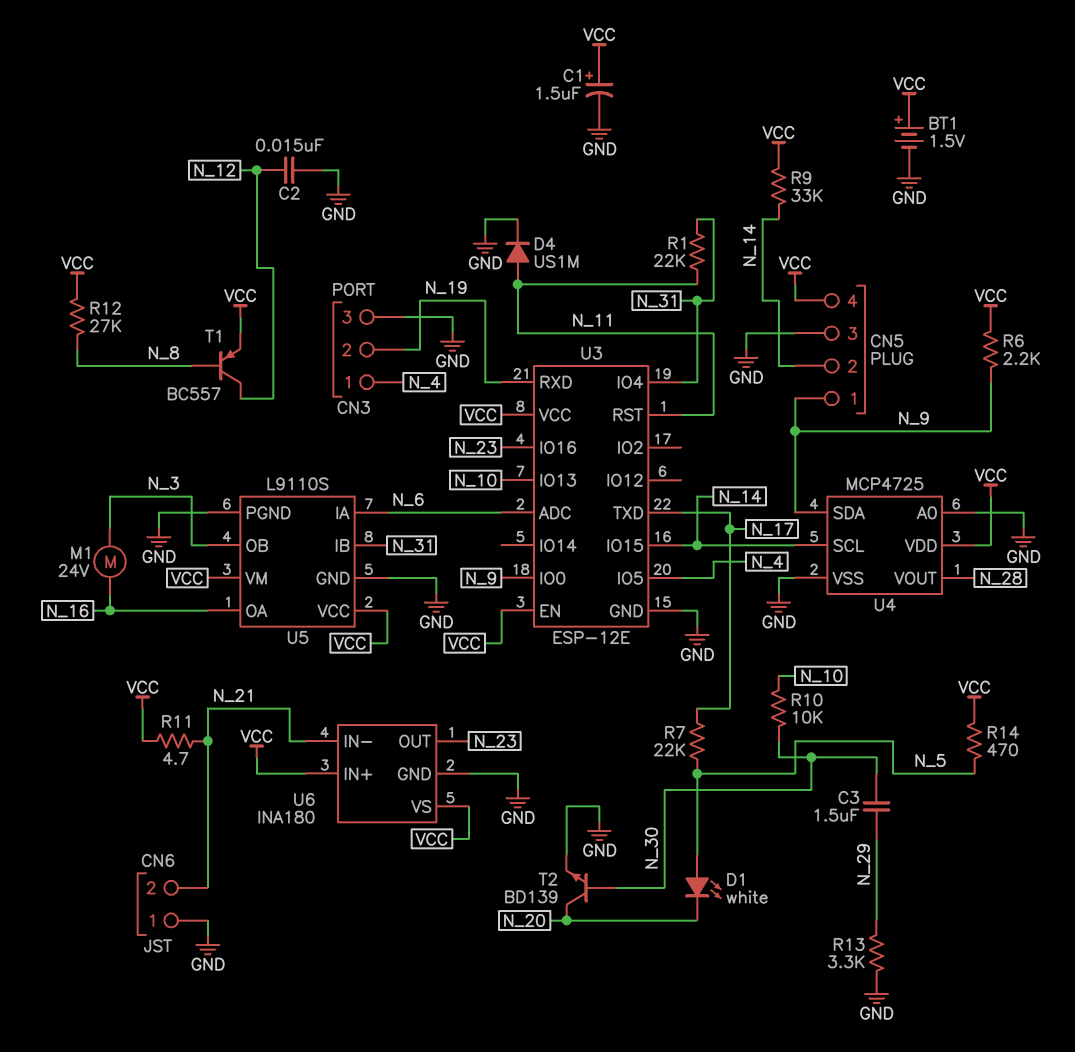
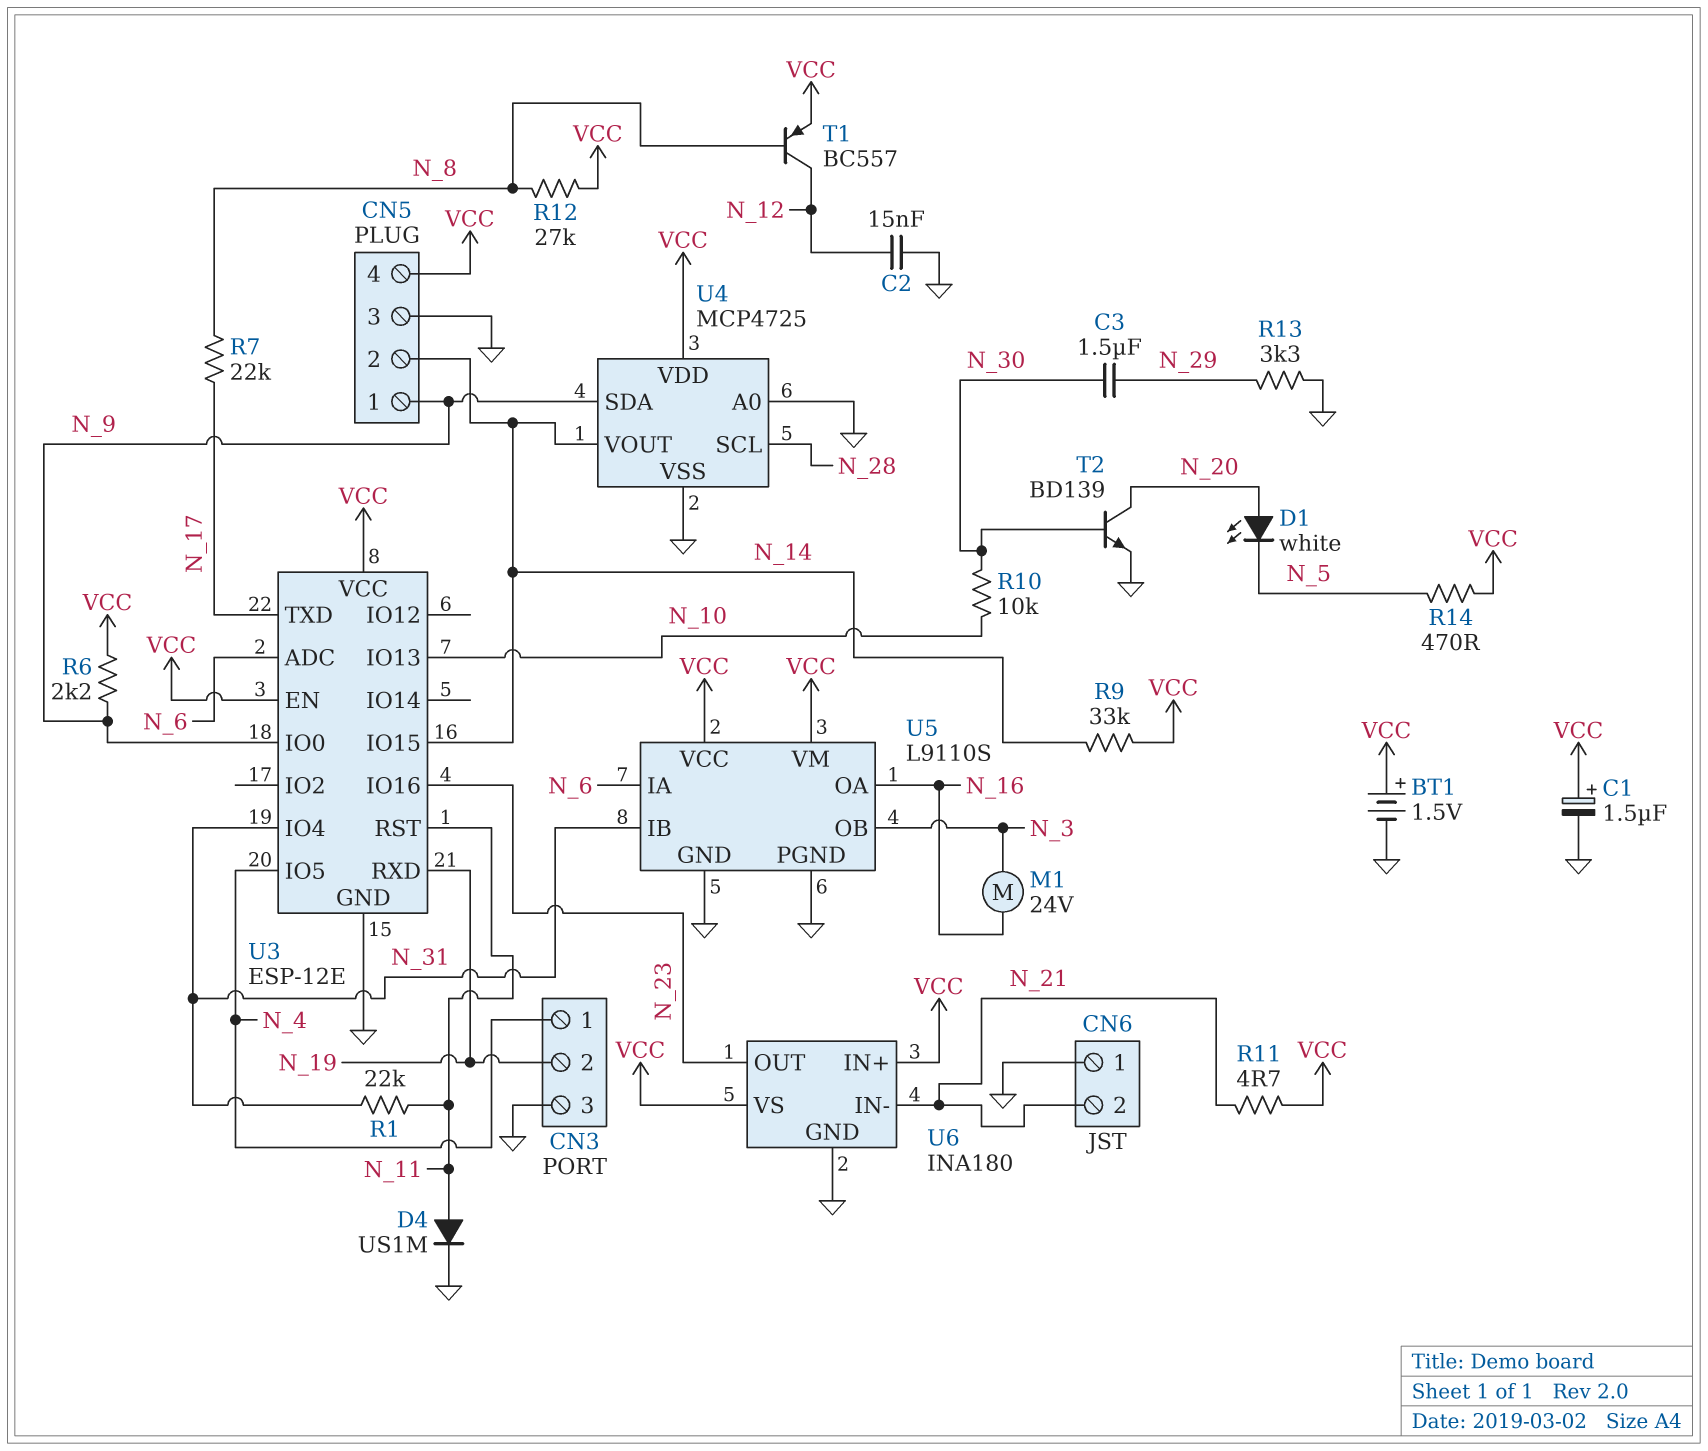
D1: LED white (A N_5, K N_20) -> LED white (A N_20, K N_5)
R7: 22k (N_5, N_17) -> 22k (N_8, N_17)
U4 pin SCL: N_14 -> N_28
U4 pin VOUT: N_28 -> N_14

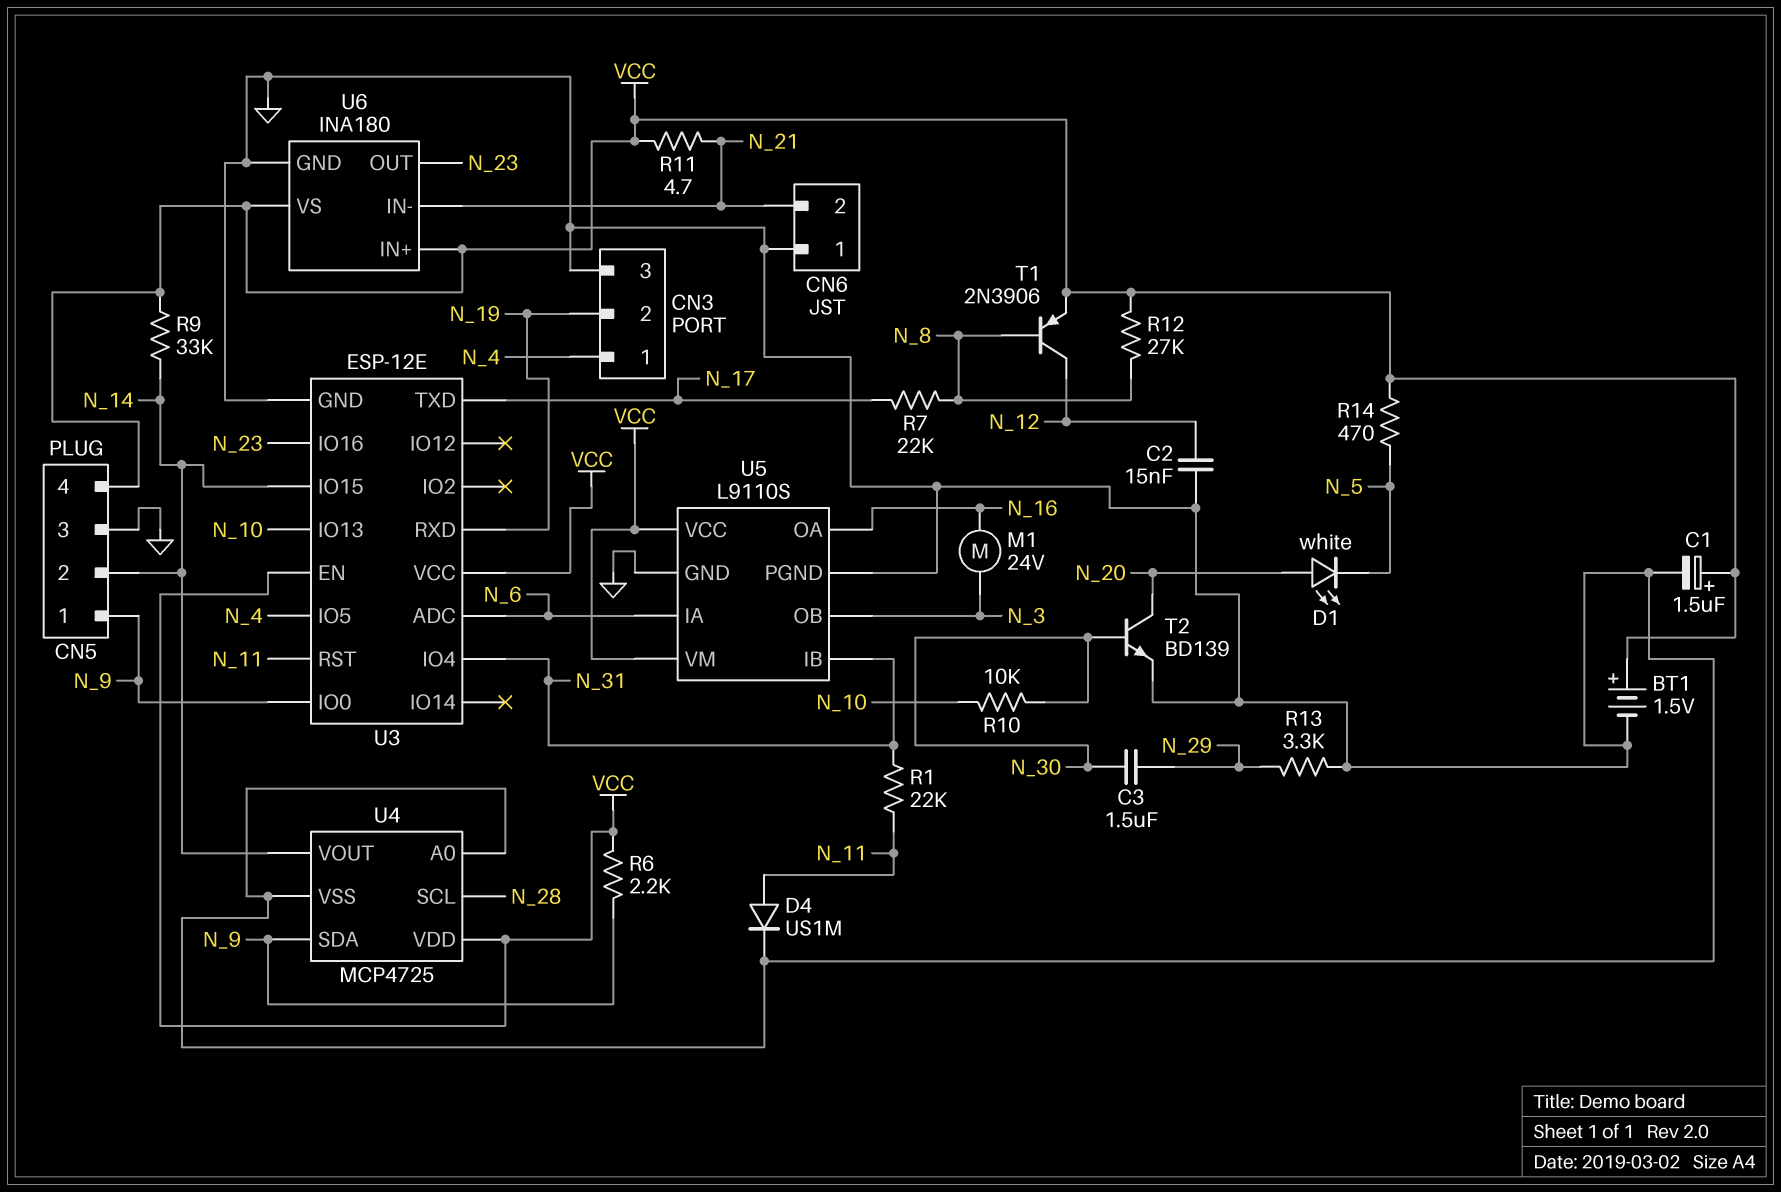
T1: PNP BC557 (B N_8, C N_12, E VCC) -> PNP 2N3906 (B N_8, C N_12, E VCC)

